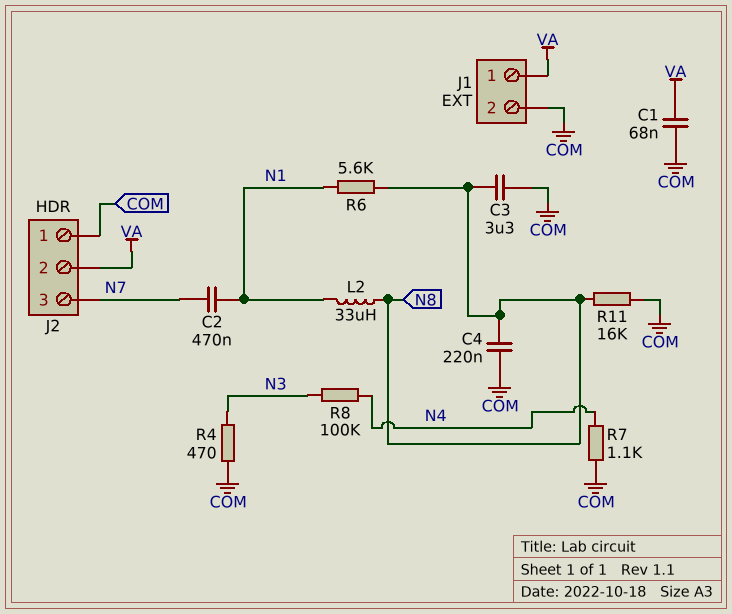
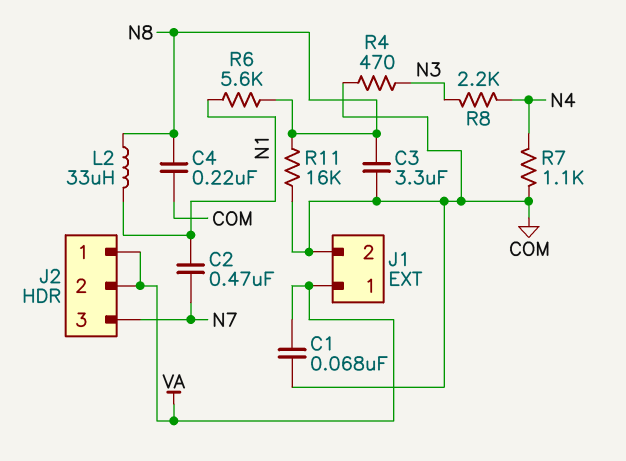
J2 pin 1: COM -> VA
R8: 100k (N3, N4) -> 2.2k (N3, N4)

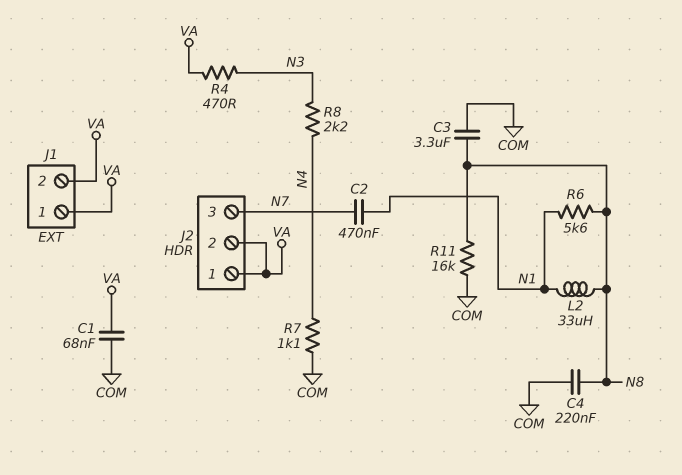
J1 pin 2: COM -> VA
R4: 470 (COM, N3) -> 470 (N3, VA)

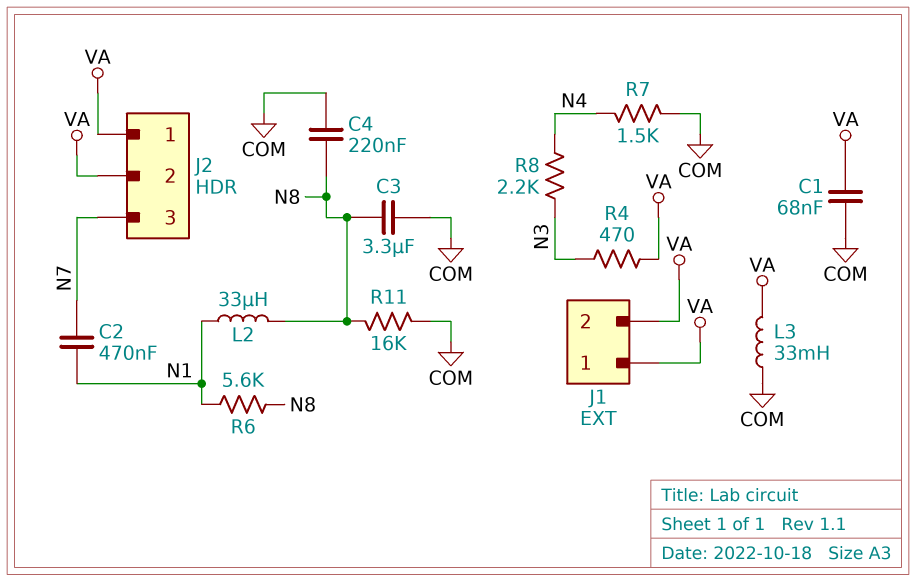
L3: none -> 33mH (COM, VA)
R7: 1.1k (COM, N4) -> 1.5k (COM, N4)

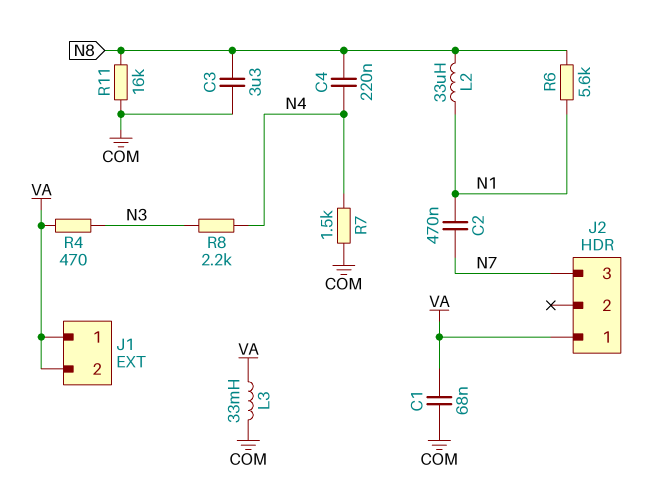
C4: 220nF (COM, N8) -> 220nF (N4, N8)
J2 pin 2: VA -> none

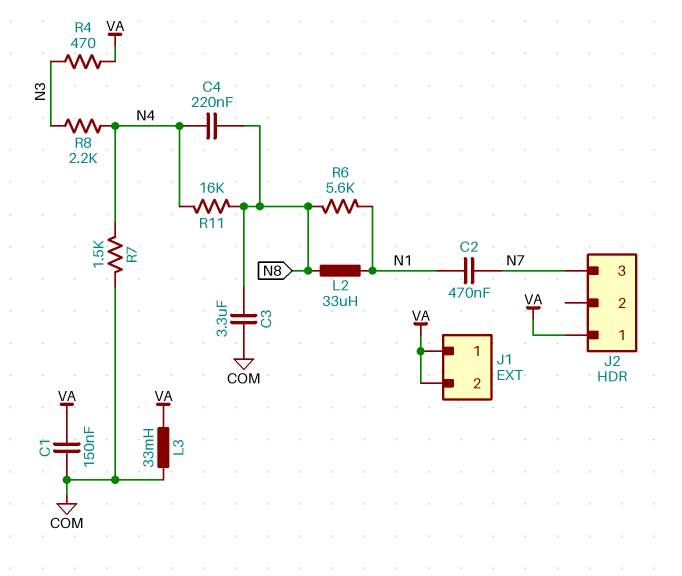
C1: 68nF (COM, VA) -> 150nF (COM, VA)
R11: 16k (COM, N8) -> 16k (N4, N8)

